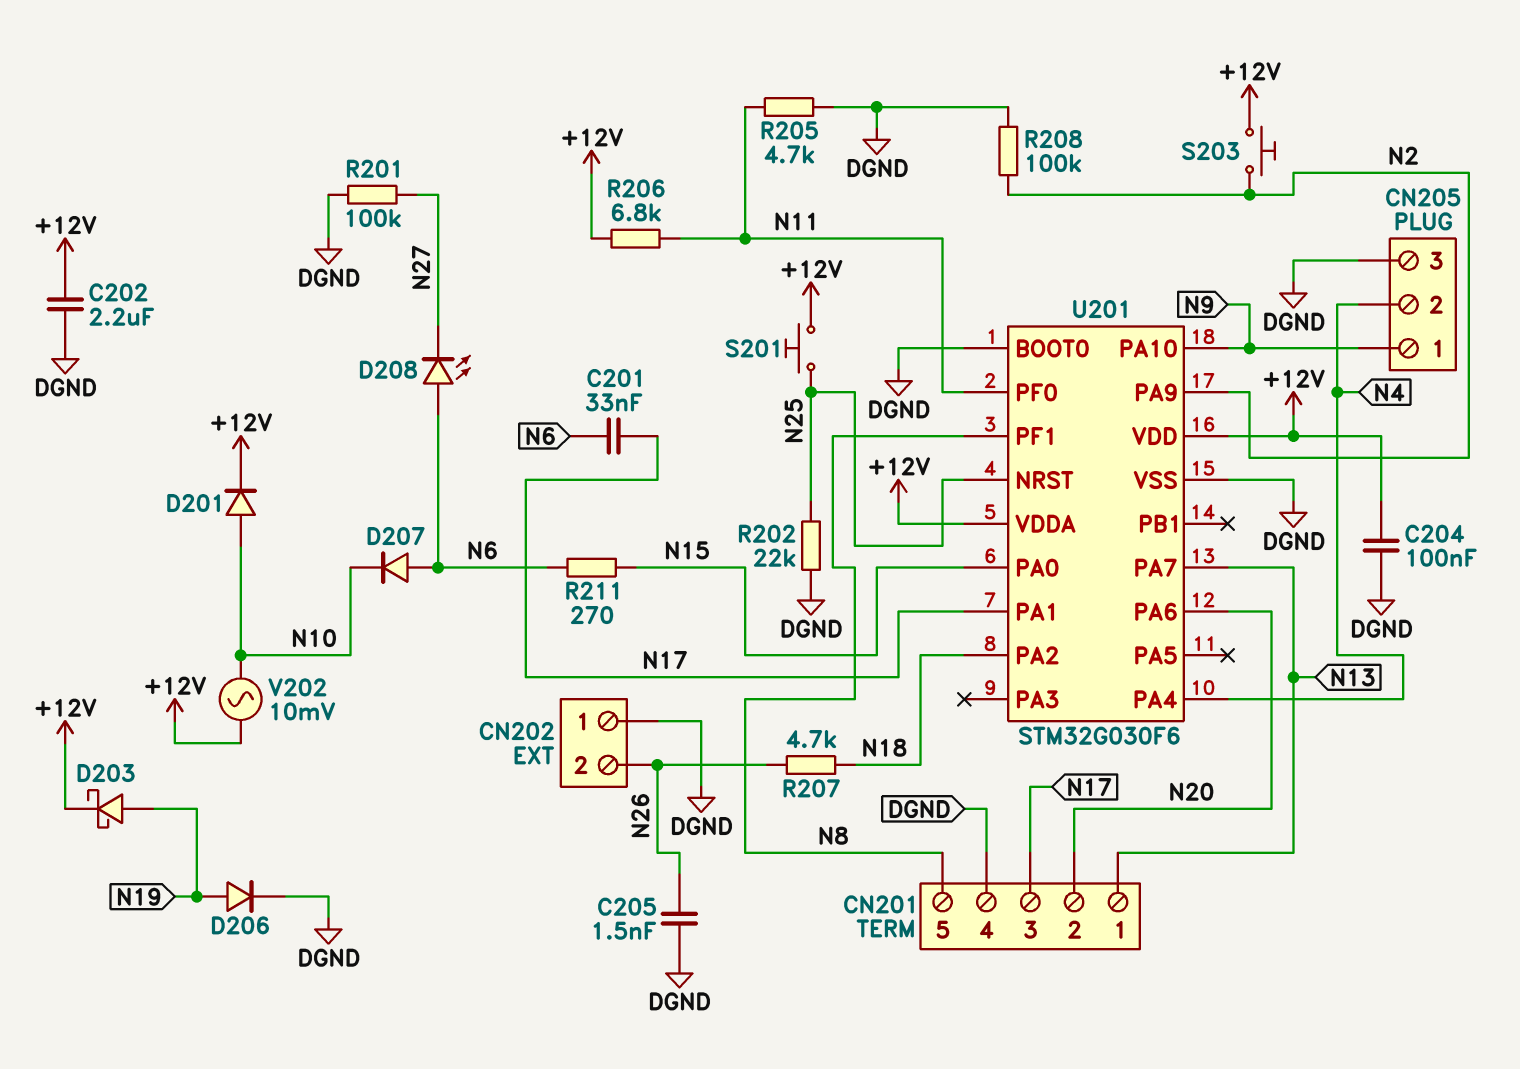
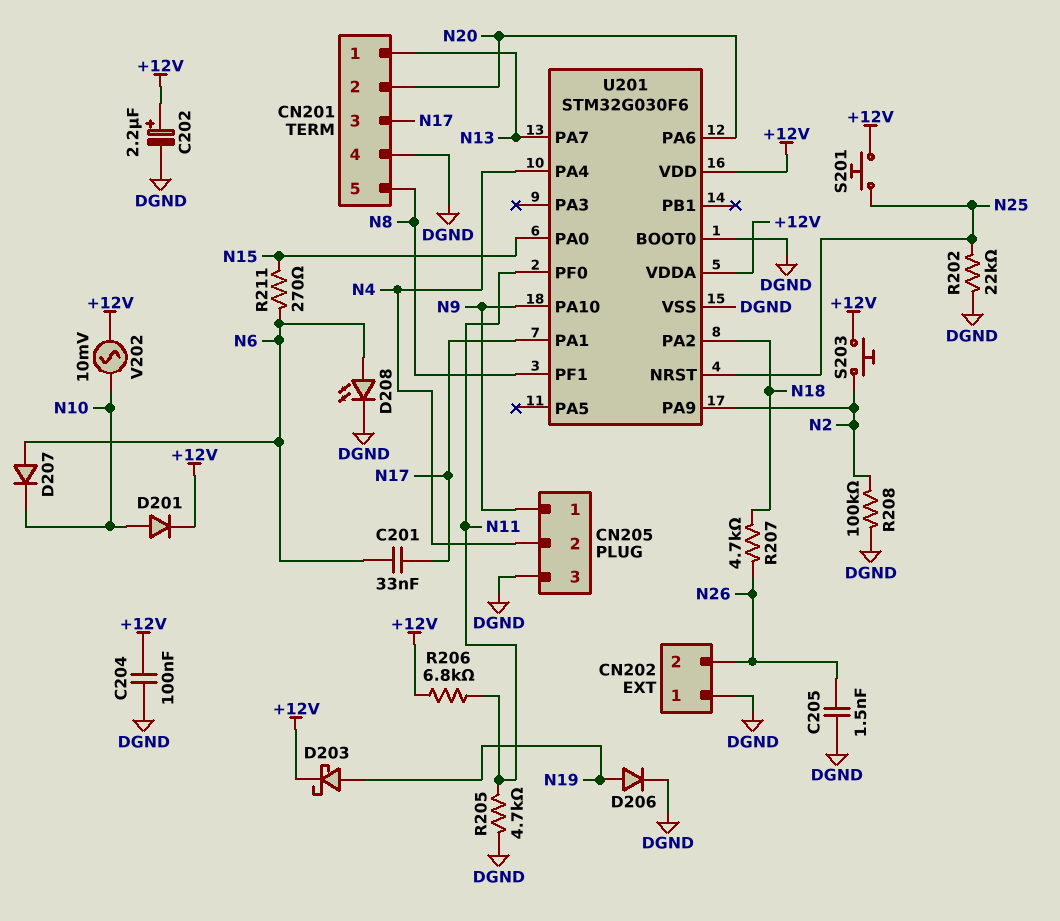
C202: 2.2uF (+12V, DGND) -> 2.2uF (plus +12V, minus DGND)
D208: LED (A N6, K N27) -> LED (A N6, K DGND)
R201: 100k (DGND, N27) -> none

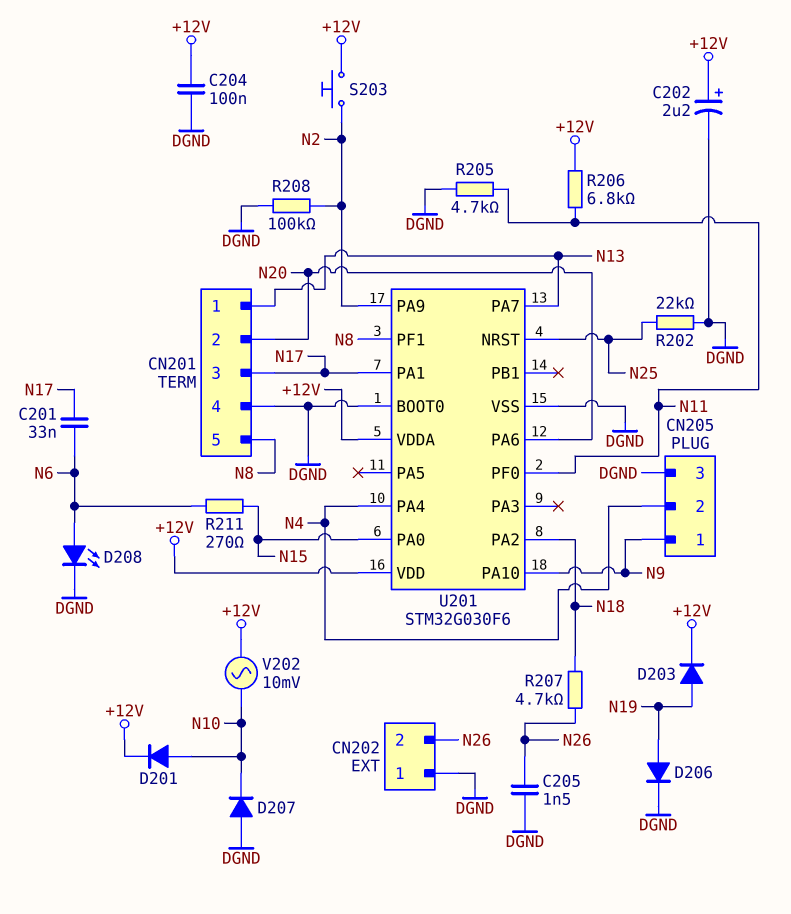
D203: schottky (A N19, K +12V) -> diode (A N19, K +12V)
D207: diode (A N6, K N10) -> diode (A DGND, K N10)
S201: button (+12V, N25) -> none

